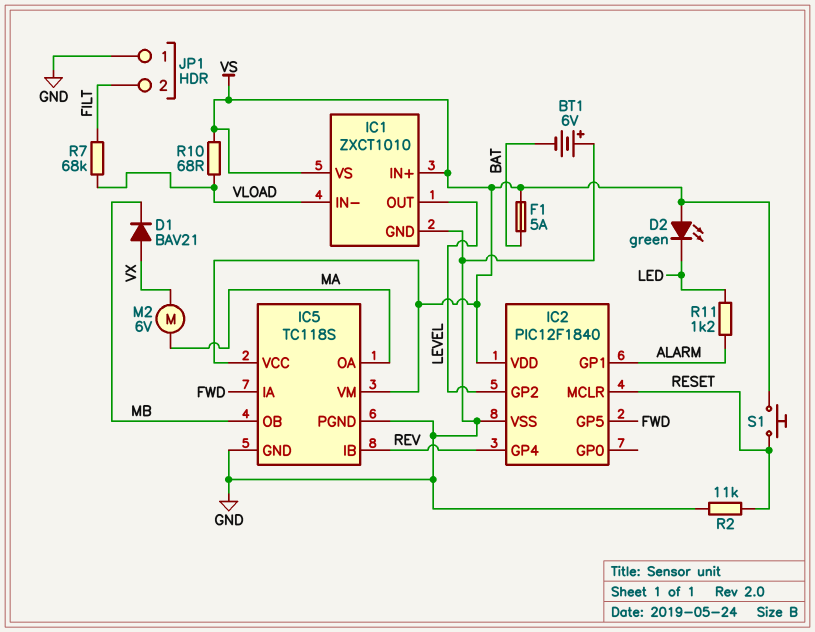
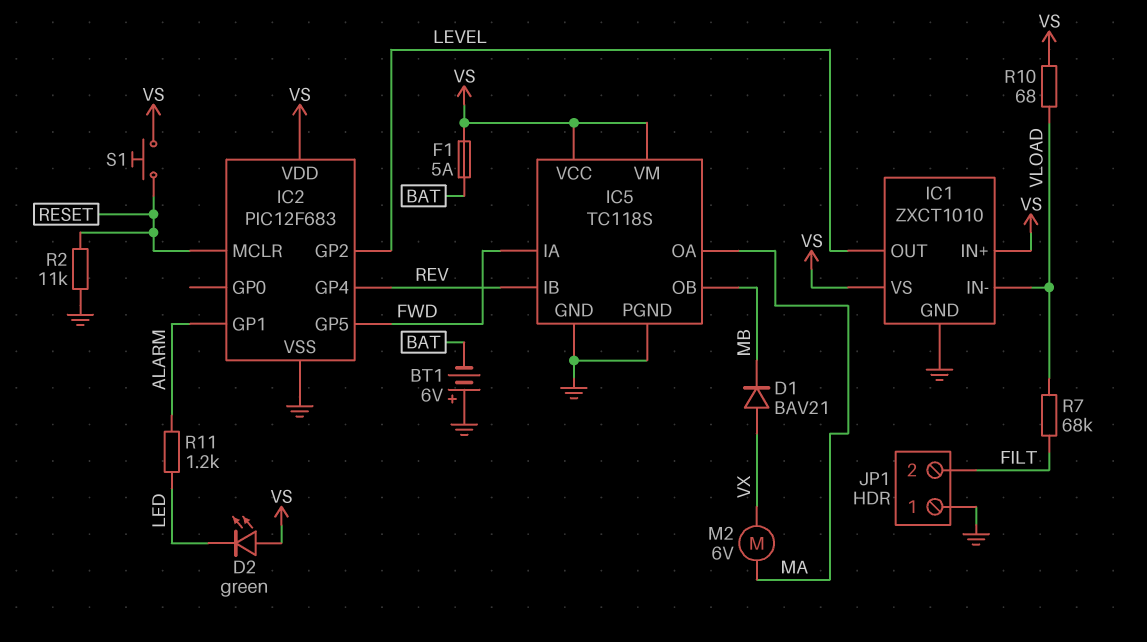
IC2: PIC12F1840 -> PIC12F683

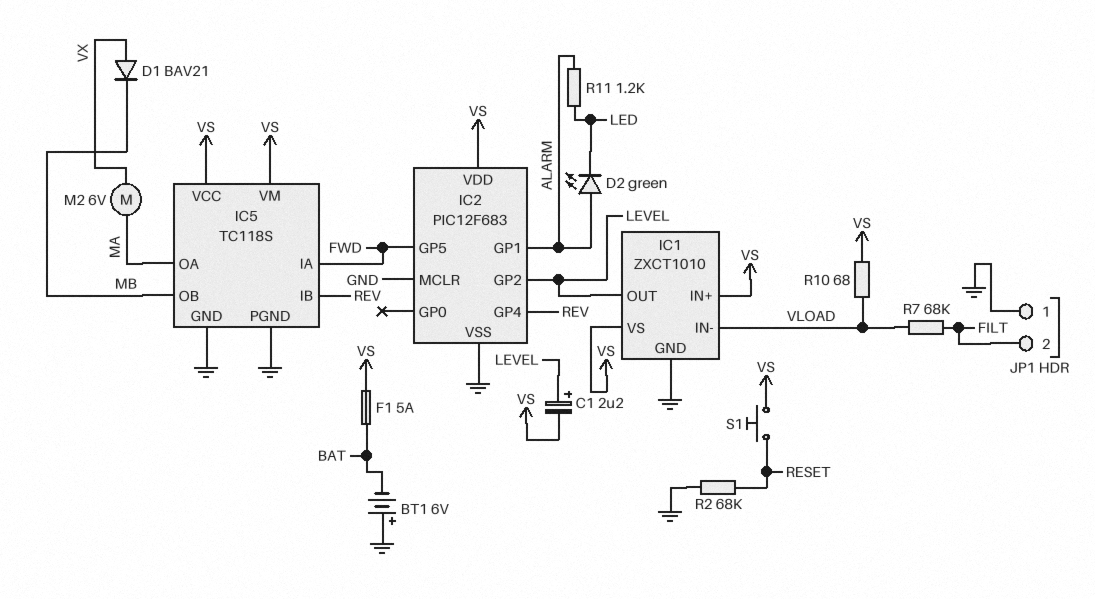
C1: none -> 2.2uF (plus LEVEL, minus VS)
D2: LED green (A VS, K LED) -> LED green (A ALARM, K LED)
IC2 pin MCLR: RESET -> GND
R2: 11k (GND, RESET) -> 68k (GND, RESET)

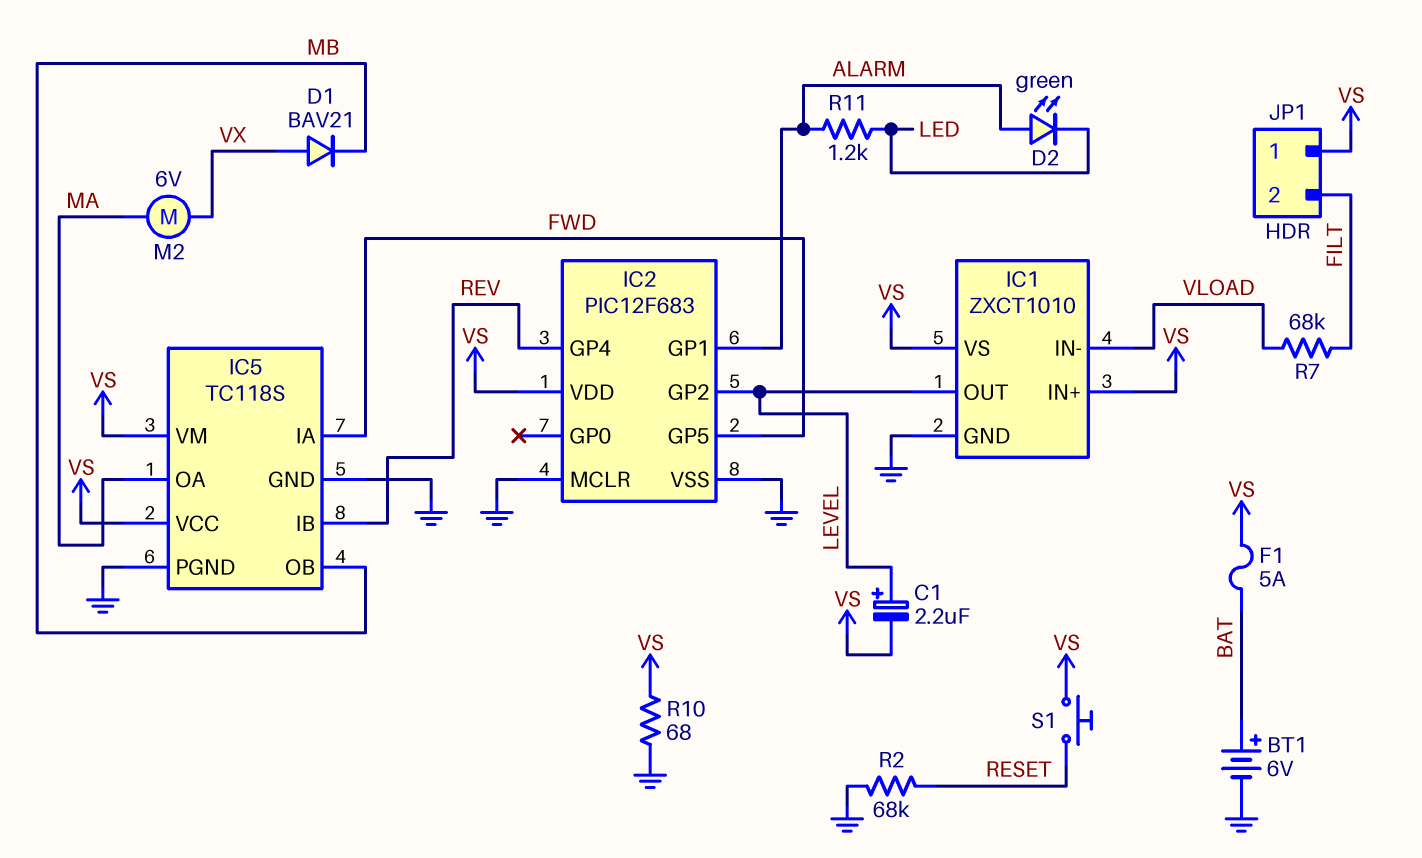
BT1: 6V (plus GND, minus BAT) -> 6V (plus BAT, minus GND)
JP1 pin 1: GND -> VS
R10: 68 (VLOAD, VS) -> 68 (GND, VS)

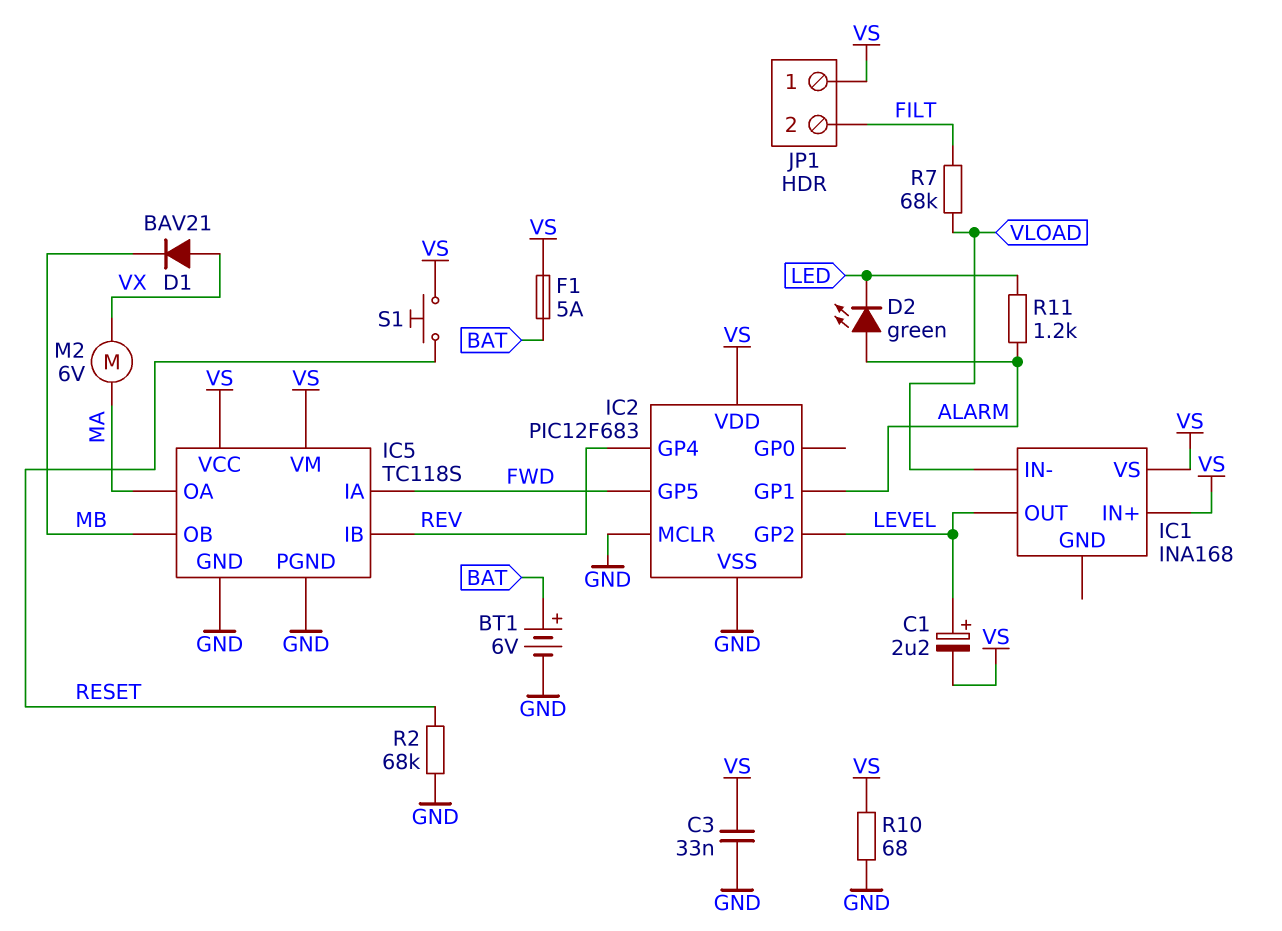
C3: none -> 33nF (GND, VS)
IC1: ZXCT1010 -> INA168
IC1 pin GND: GND -> none

